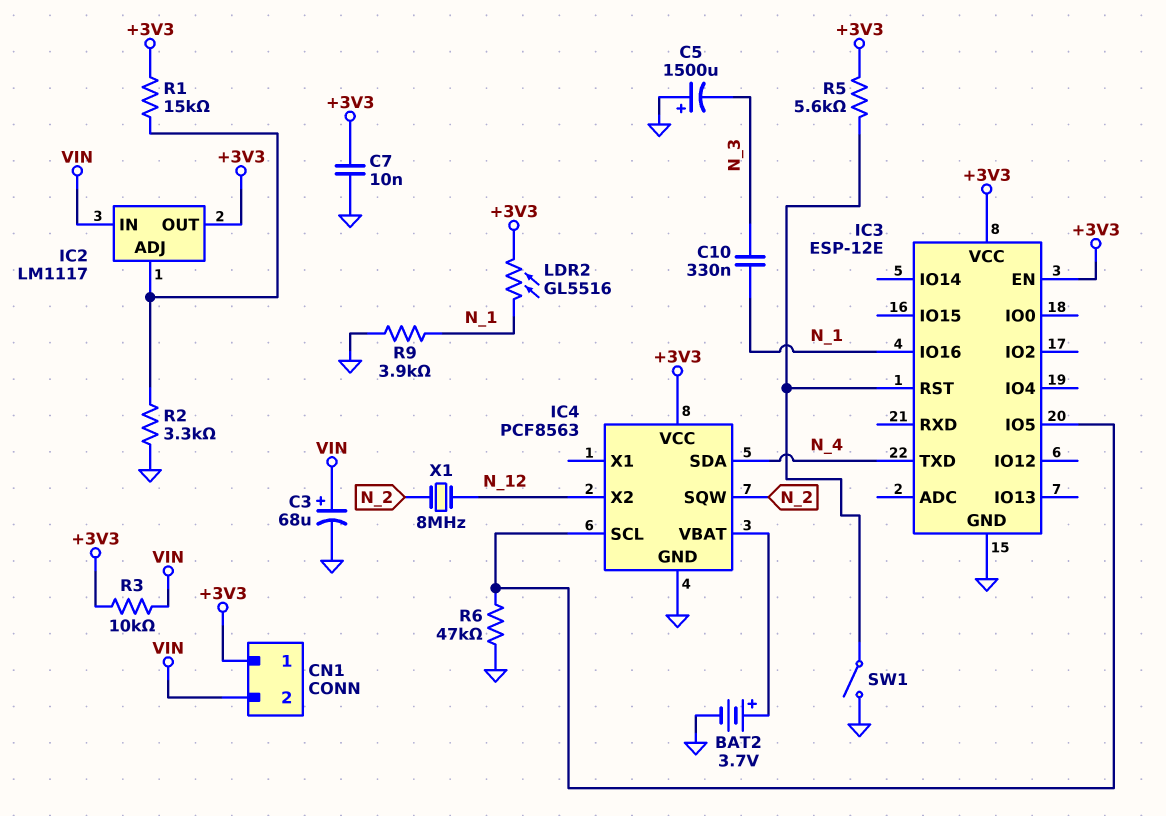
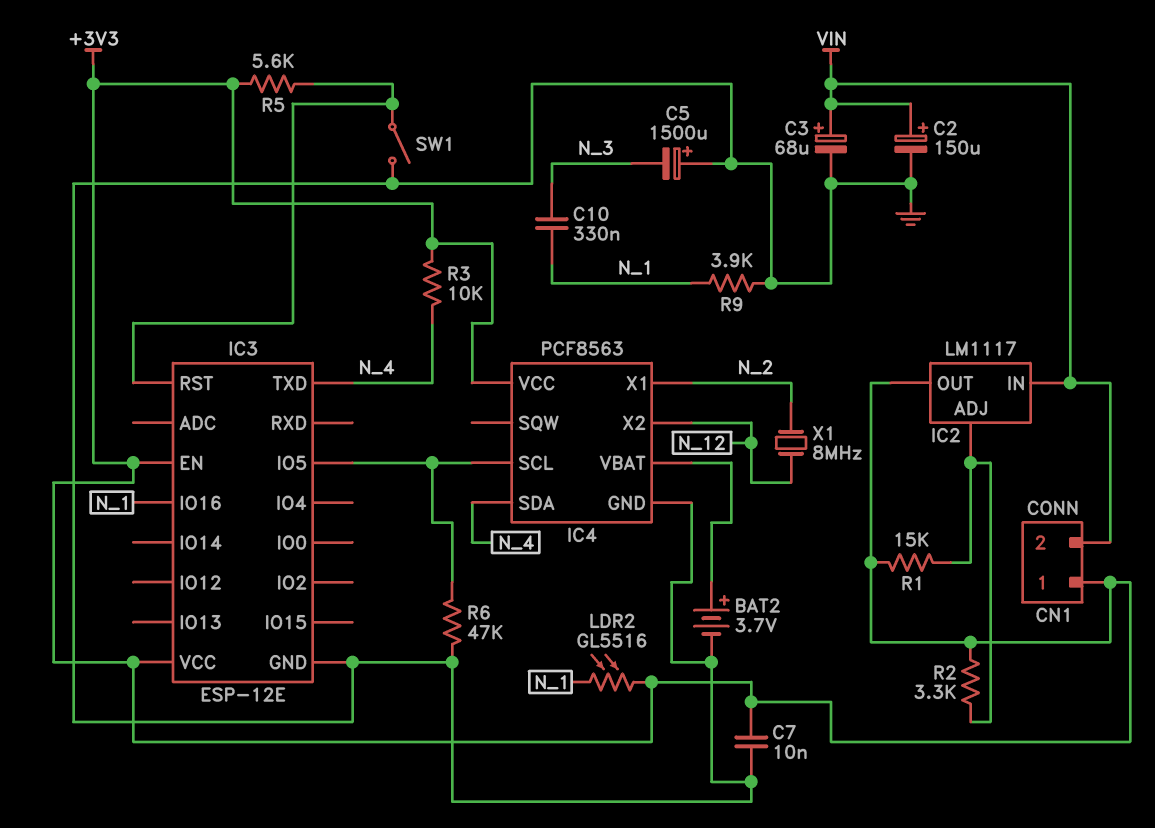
C2: none -> 150uF (plus VIN, minus GND)
IC4 pin SQW: N_2 -> none
IC4 pin X1: none -> N_2
R2: 3.3k (GND, IC2/ADJ) -> 3.3k (+3V3, IC2/ADJ)
R3: 10k (+3V3, VIN) -> 10k (+3V3, N_4)

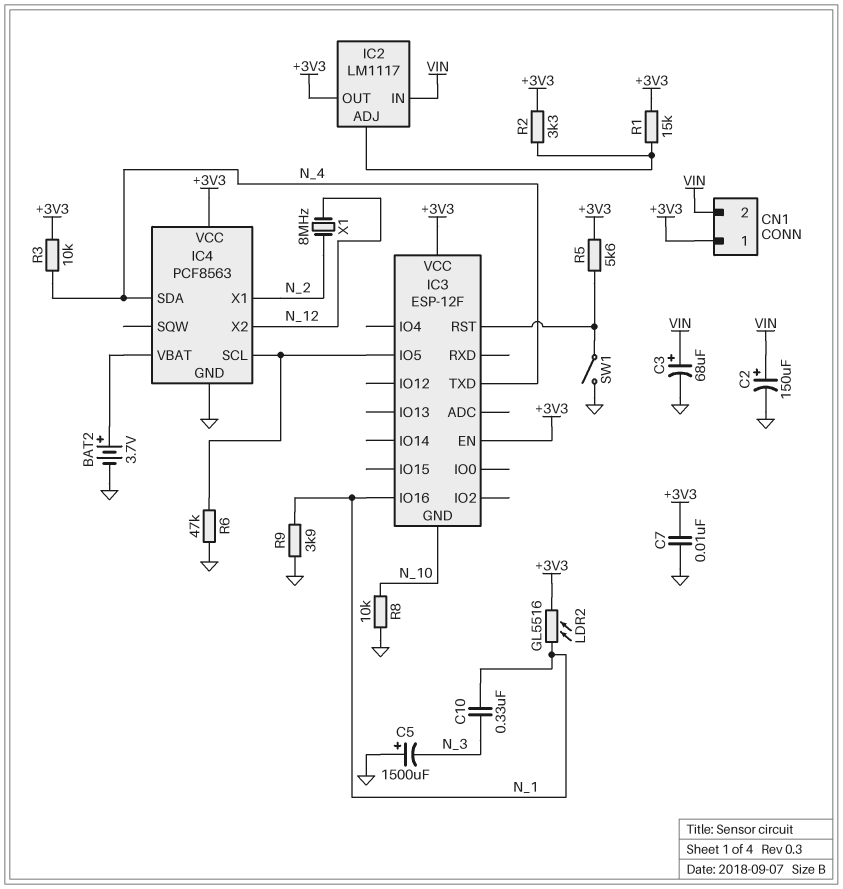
IC3: ESP-12E -> ESP-12F
IC3 pin GND: GND -> N_10
R8: none -> 10k (GND, N_10)

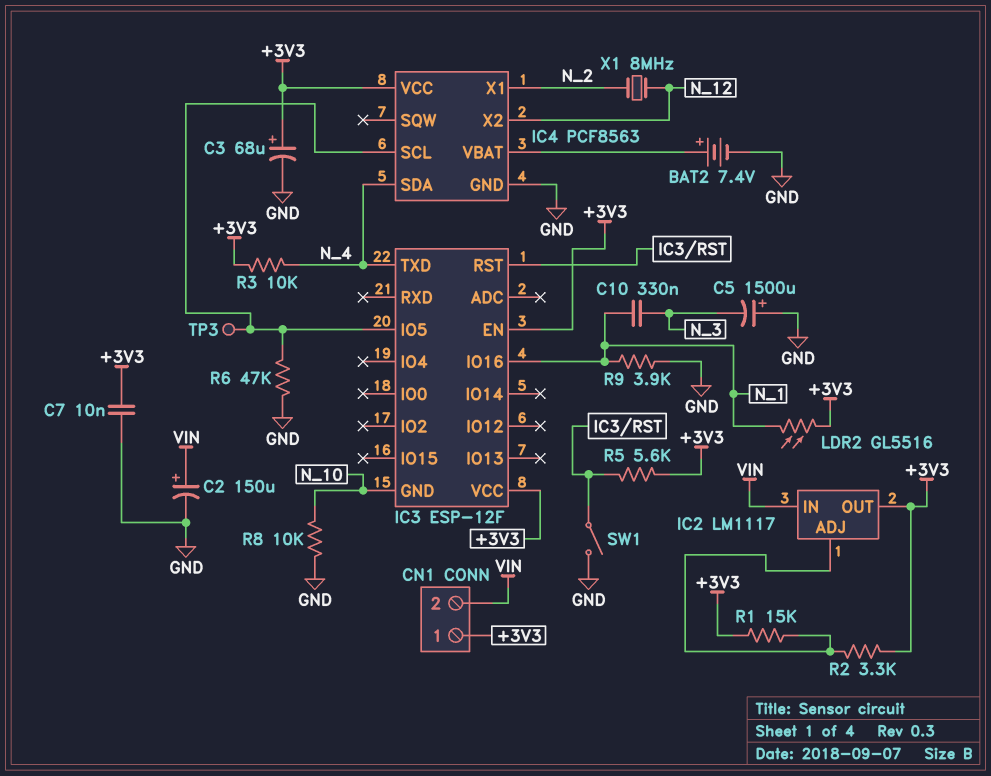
BAT2: 3.7V (plus IC4/VBAT, minus GND) -> 7.4V (plus IC4/VBAT, minus GND)
C3: 68uF (plus VIN, minus GND) -> 68uF (plus +3V3, minus GND)
TP3: none -> test point (IC3/IO5)

